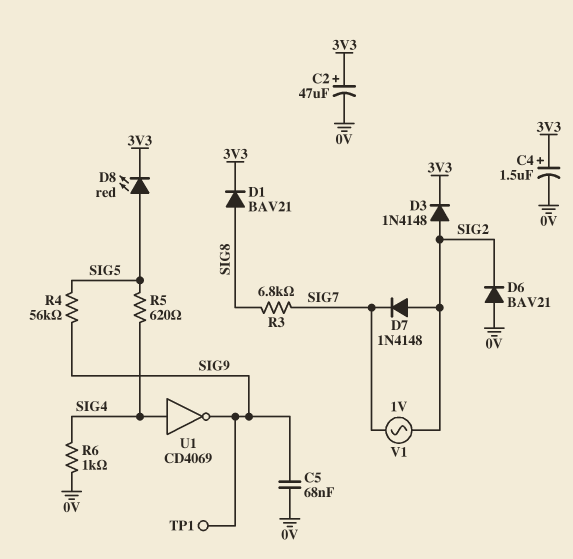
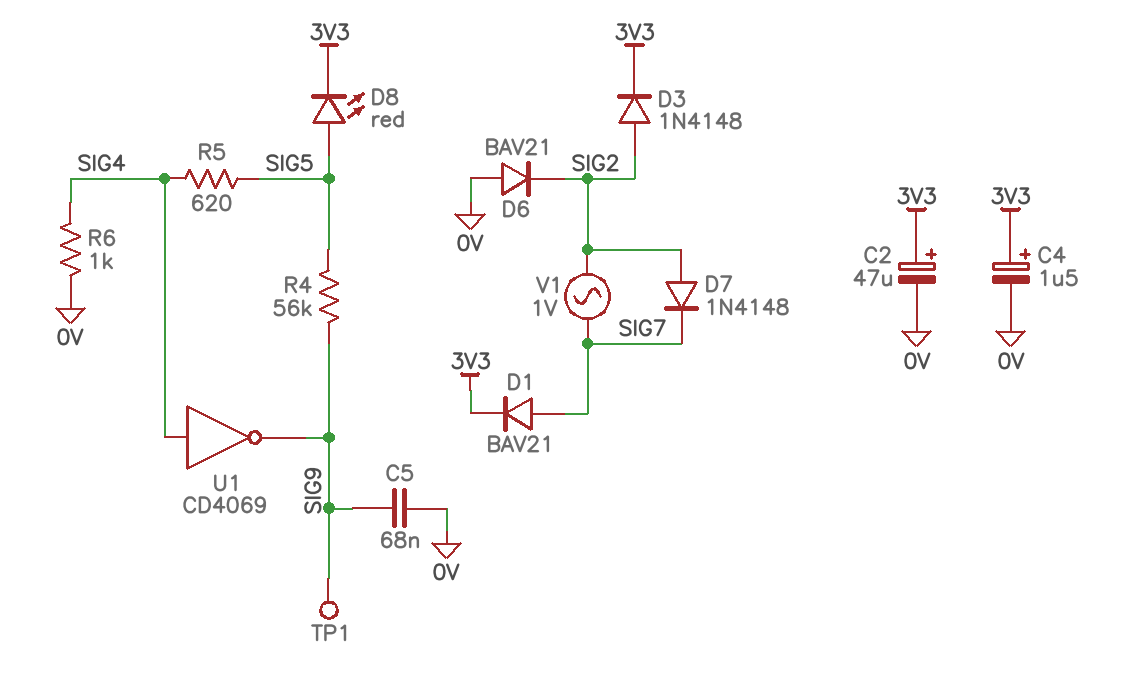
D1: diode BAV21 (A SIG8, K 3V3) -> diode BAV21 (A SIG7, K 3V3)
R3: 6.8k (SIG7, SIG8) -> none

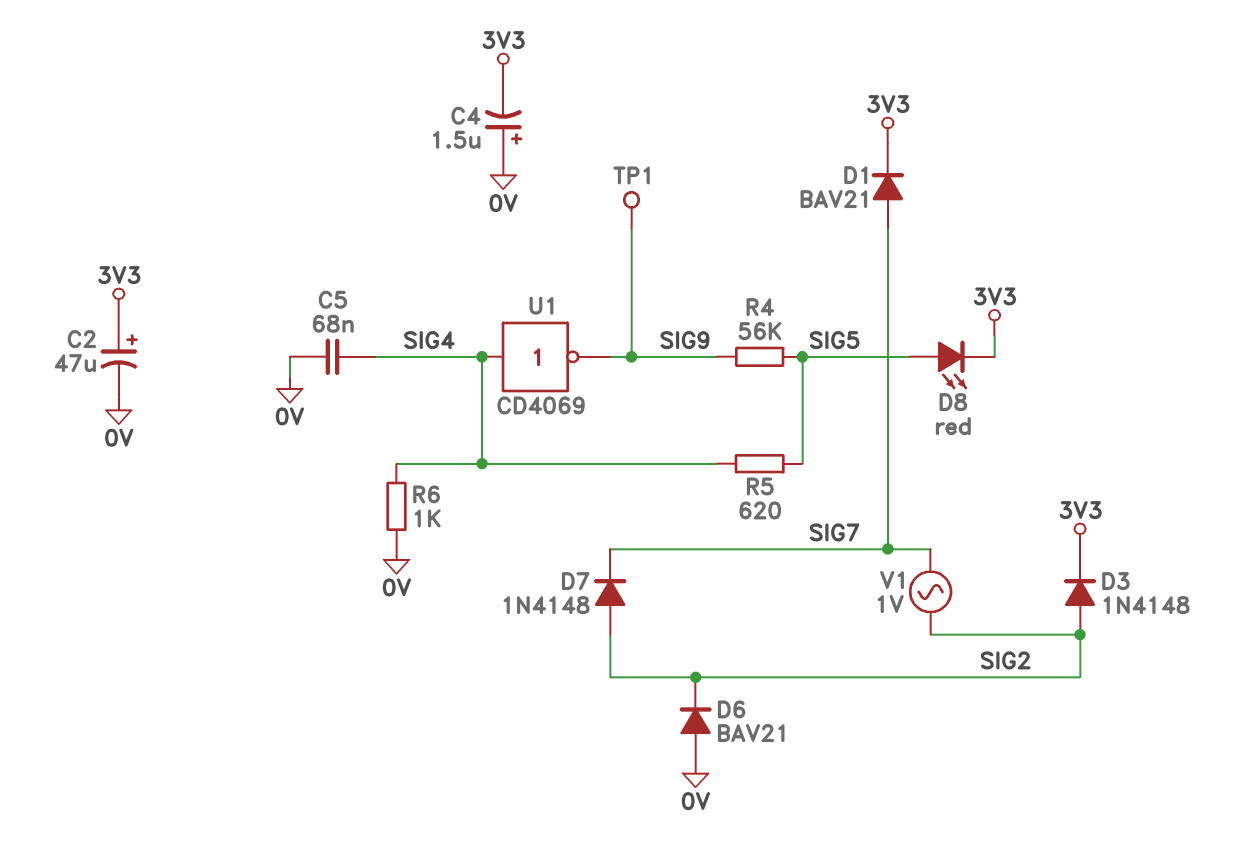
C4: 1.5uF (plus 3V3, minus 0V) -> 1.5uF (plus 0V, minus 3V3)
C5: 68nF (0V, SIG9) -> 68nF (0V, SIG4)

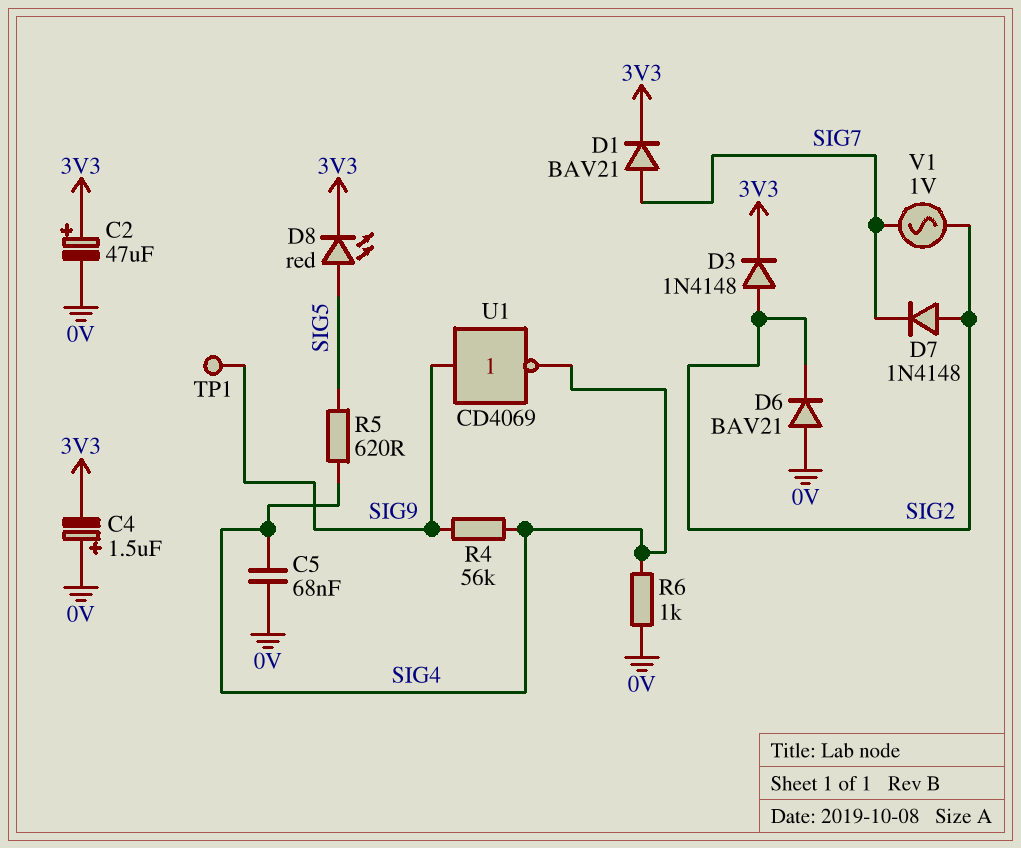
R4: 56k (SIG5, SIG9) -> 56k (SIG4, SIG9)
U1: NOT CD4069 (in SIG4, out SIG9) -> NOT CD4069 (in SIG9, out SIG4)

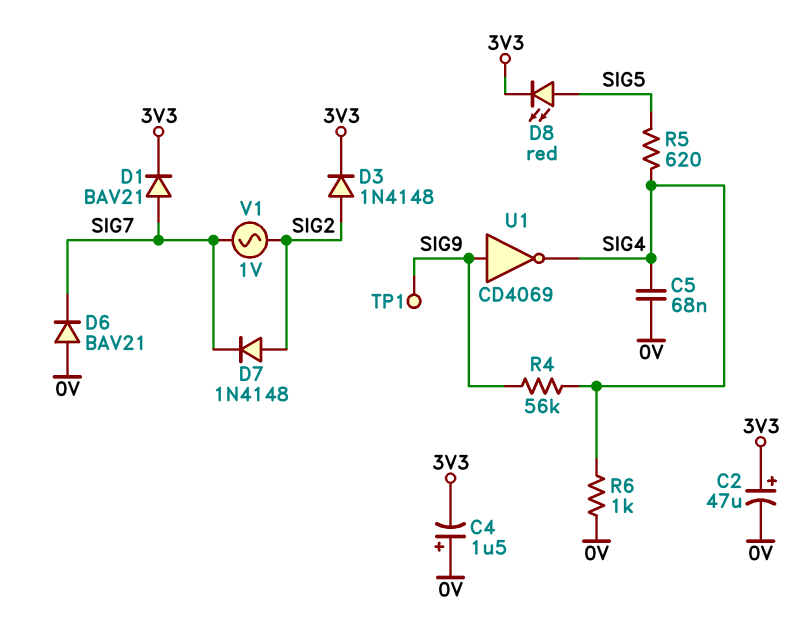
D6: diode BAV21 (A 0V, K SIG2) -> diode BAV21 (A 0V, K SIG7)

